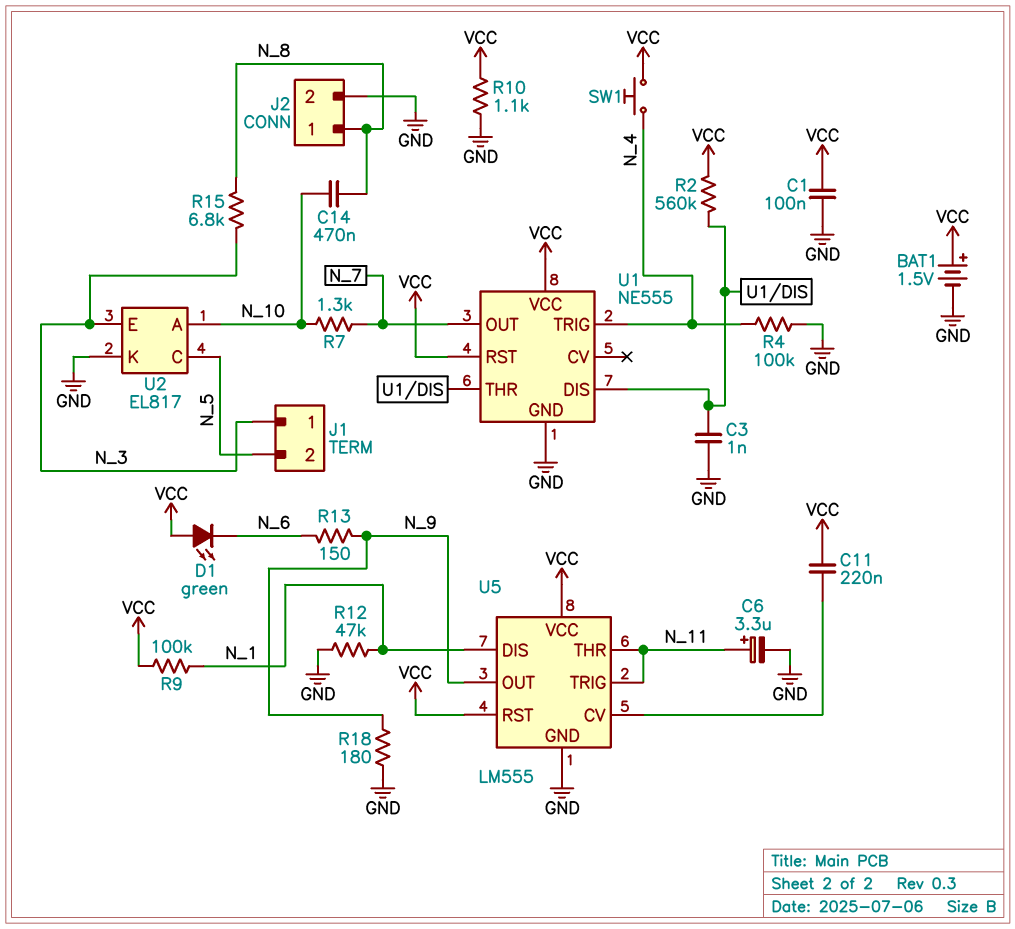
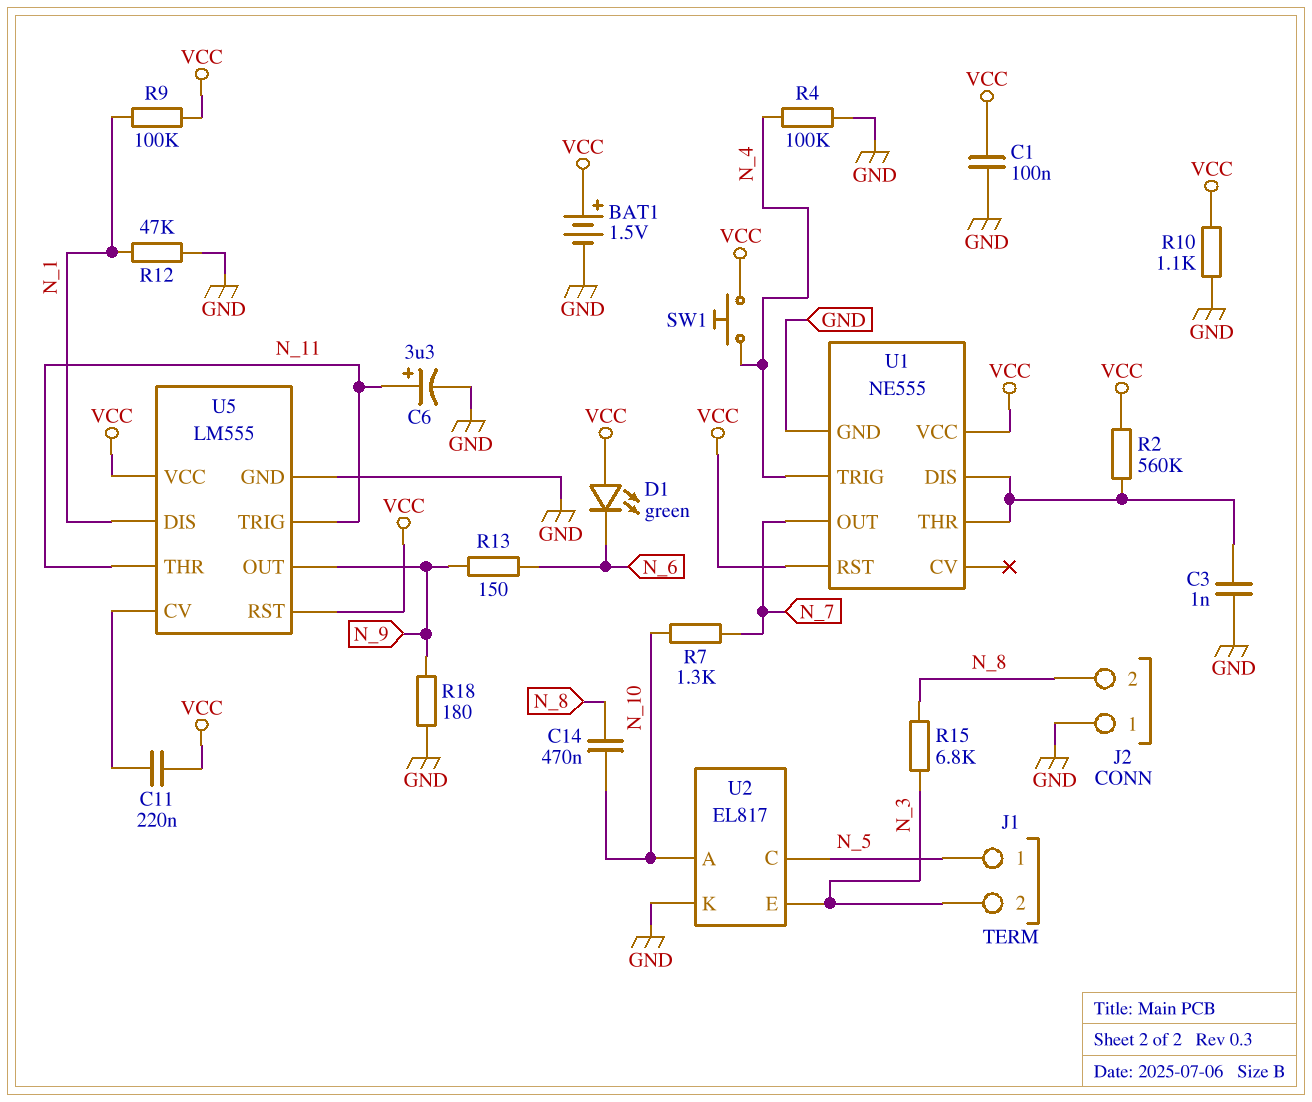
J1 pin 1: N_3 -> N_5
J1 pin 2: N_5 -> N_3
J2 pin 1: N_8 -> GND
J2 pin 2: GND -> N_8

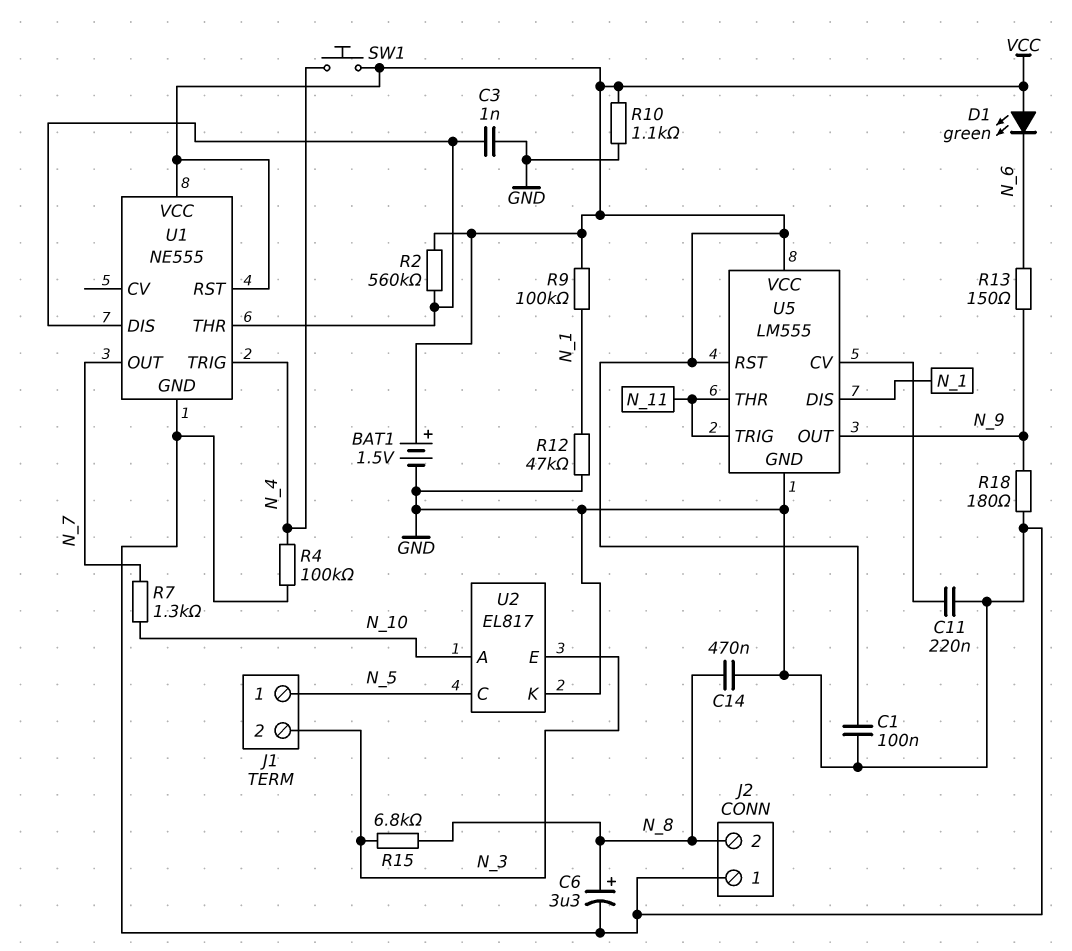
C6: 3.3uF (plus N_11, minus GND) -> 3.3uF (plus N_8, minus GND)
C11: 220nF (U5/CV, VCC) -> 220nF (GND, U5/CV)
C14: 470nF (N_8, N_10) -> 470nF (GND, N_8)

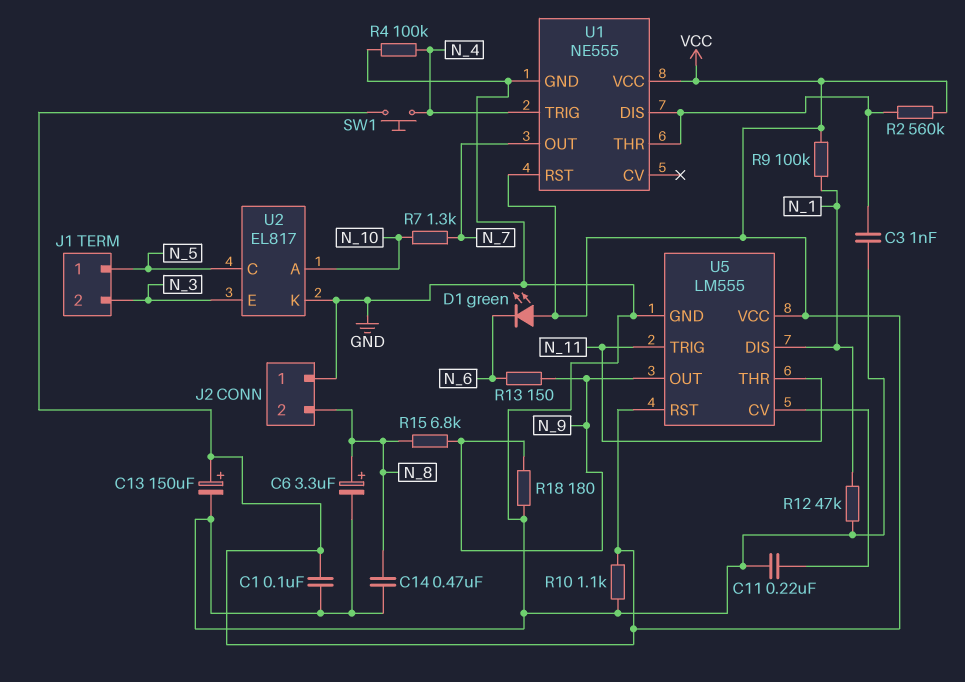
BAT1: 1.5V (plus VCC, minus GND) -> none
C13: none -> 150uF (plus VCC, minus GND)
R15: 6.8k (N_3, N_8) -> 6.8k (N_8, N_9)

